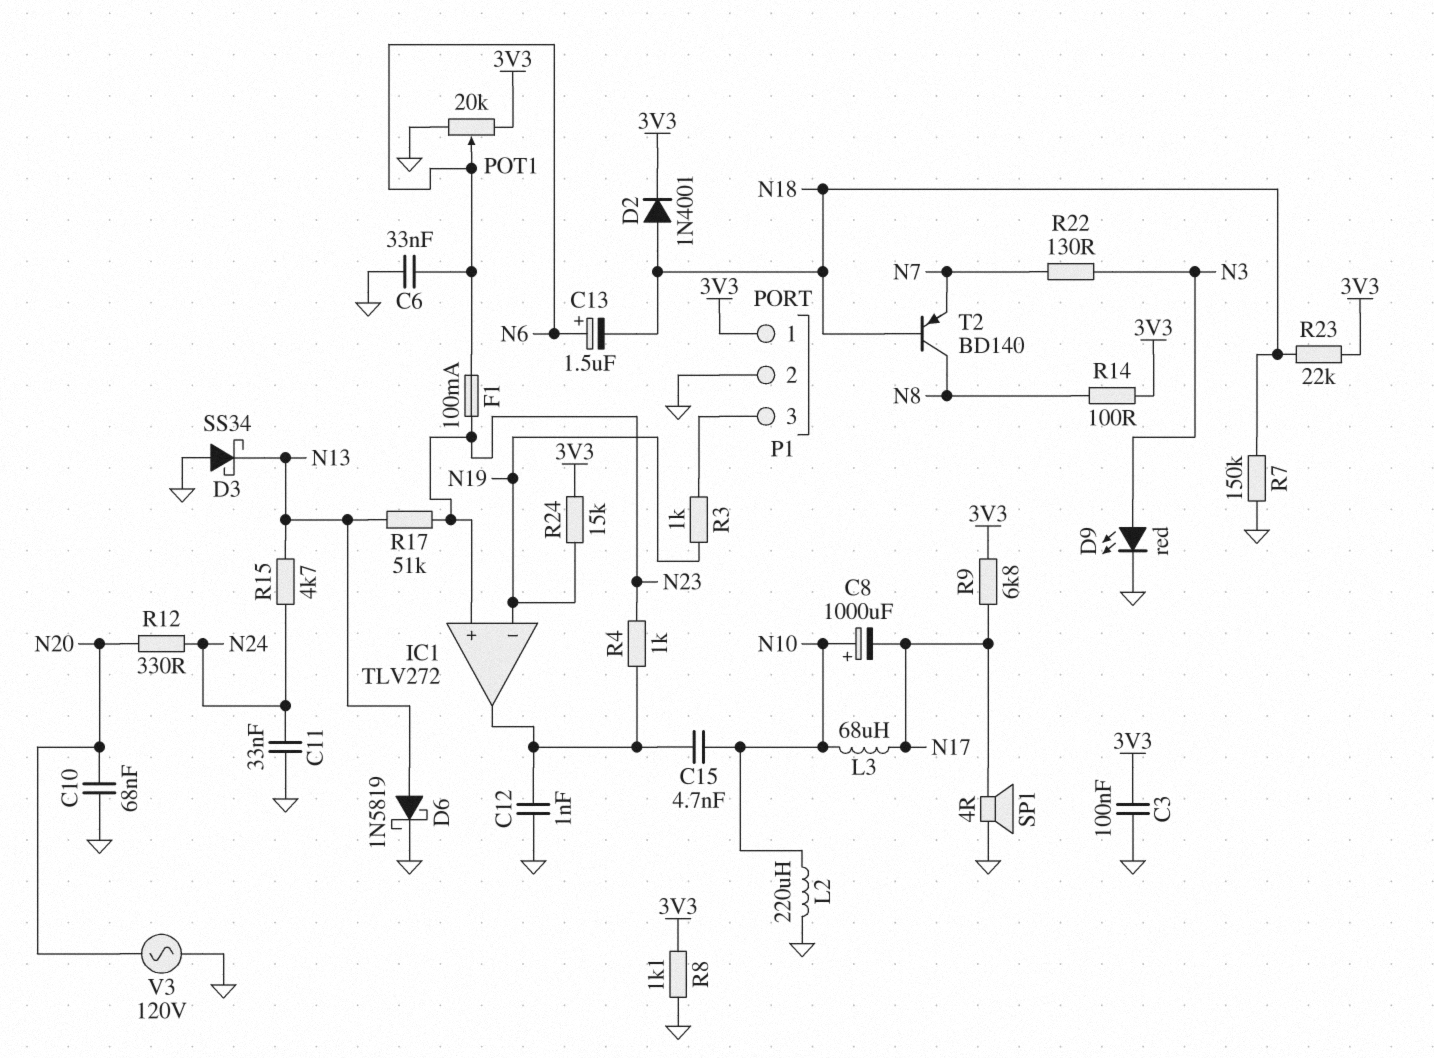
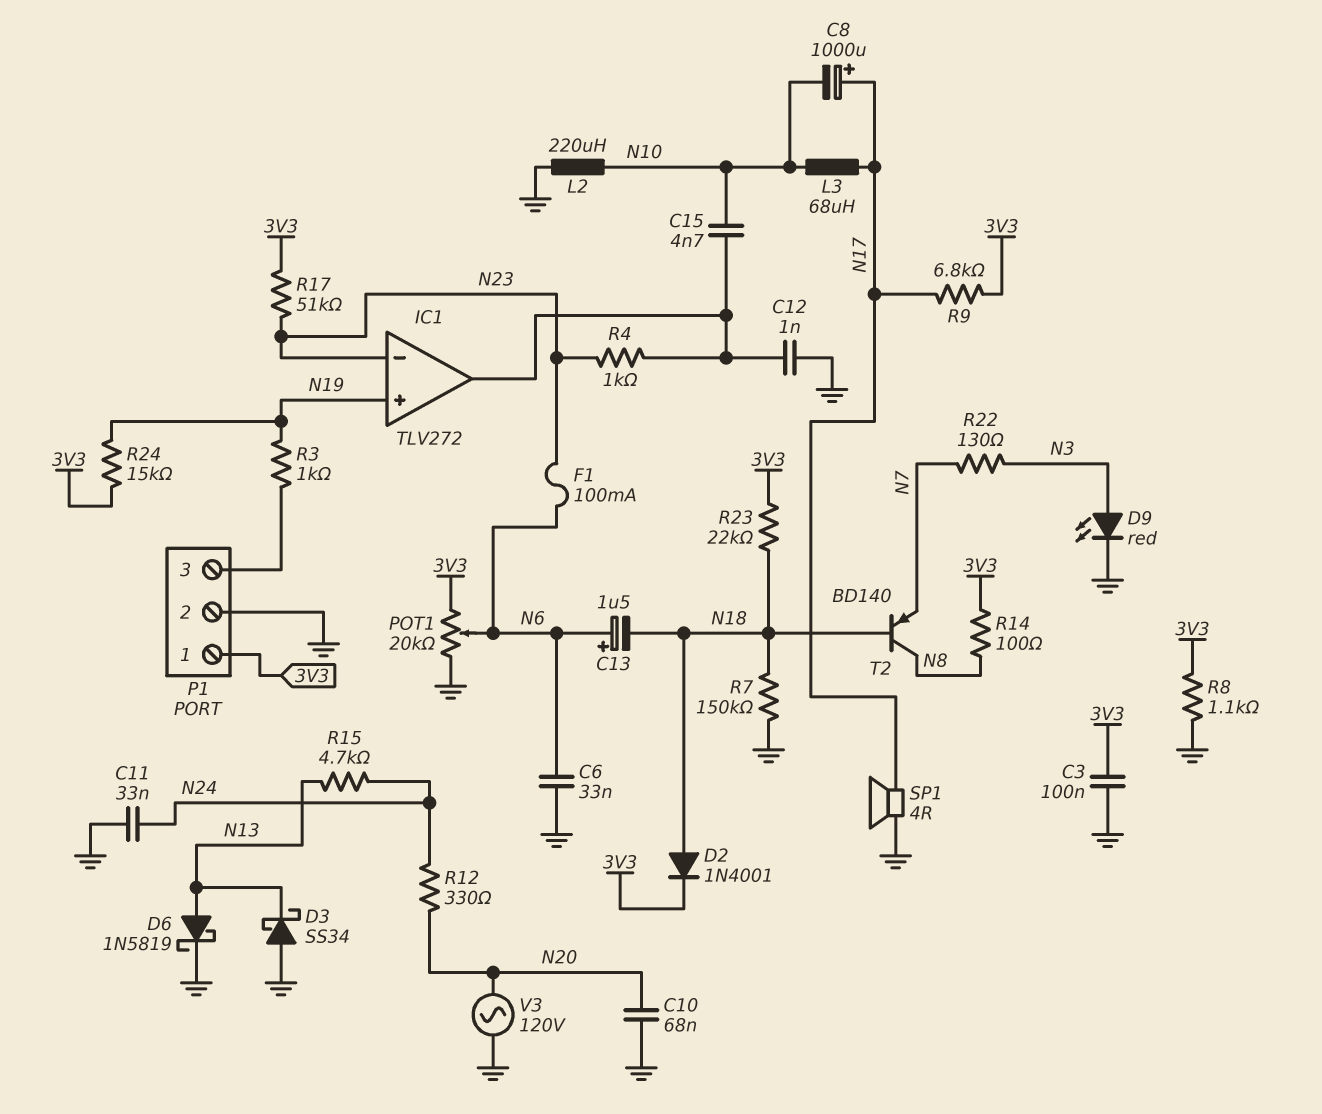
C8: 1000uF (plus N10, minus N17) -> 1000uF (plus N17, minus N10)
IC1 pin in+: N23 -> N19
IC1 pin in-: N19 -> N23
R17: 51k (N13, N23) -> 51k (3V3, N23)

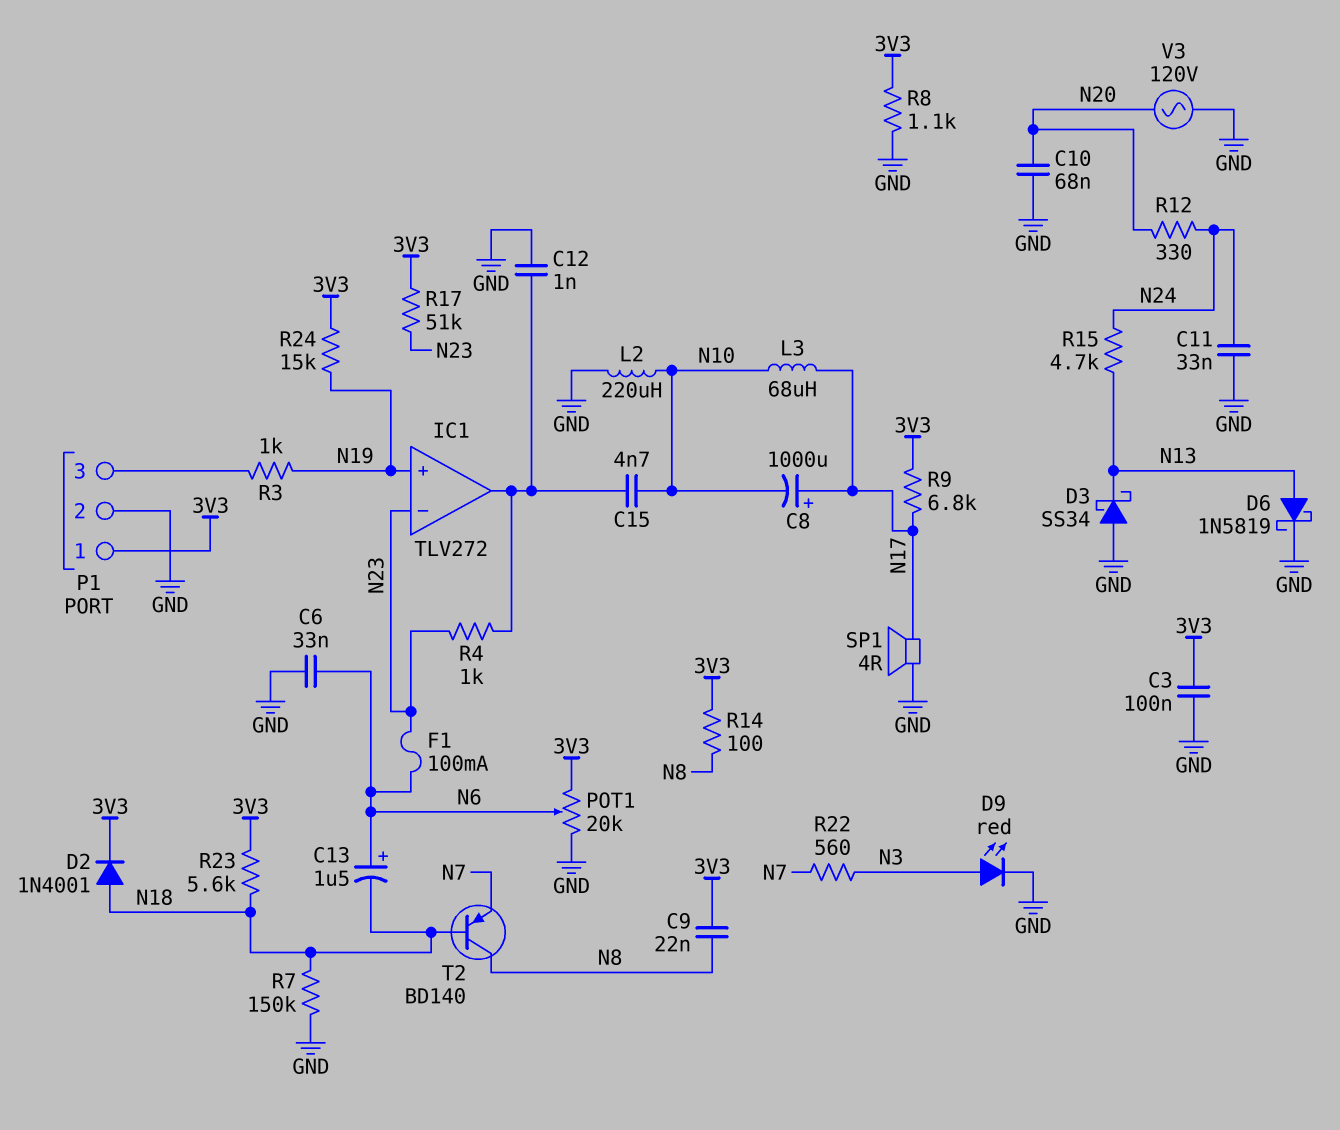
C9: none -> 22nF (3V3, N8)
R22: 130 (N3, N7) -> 560 (N3, N7)
R23: 22k (3V3, N18) -> 5.6k (3V3, N18)

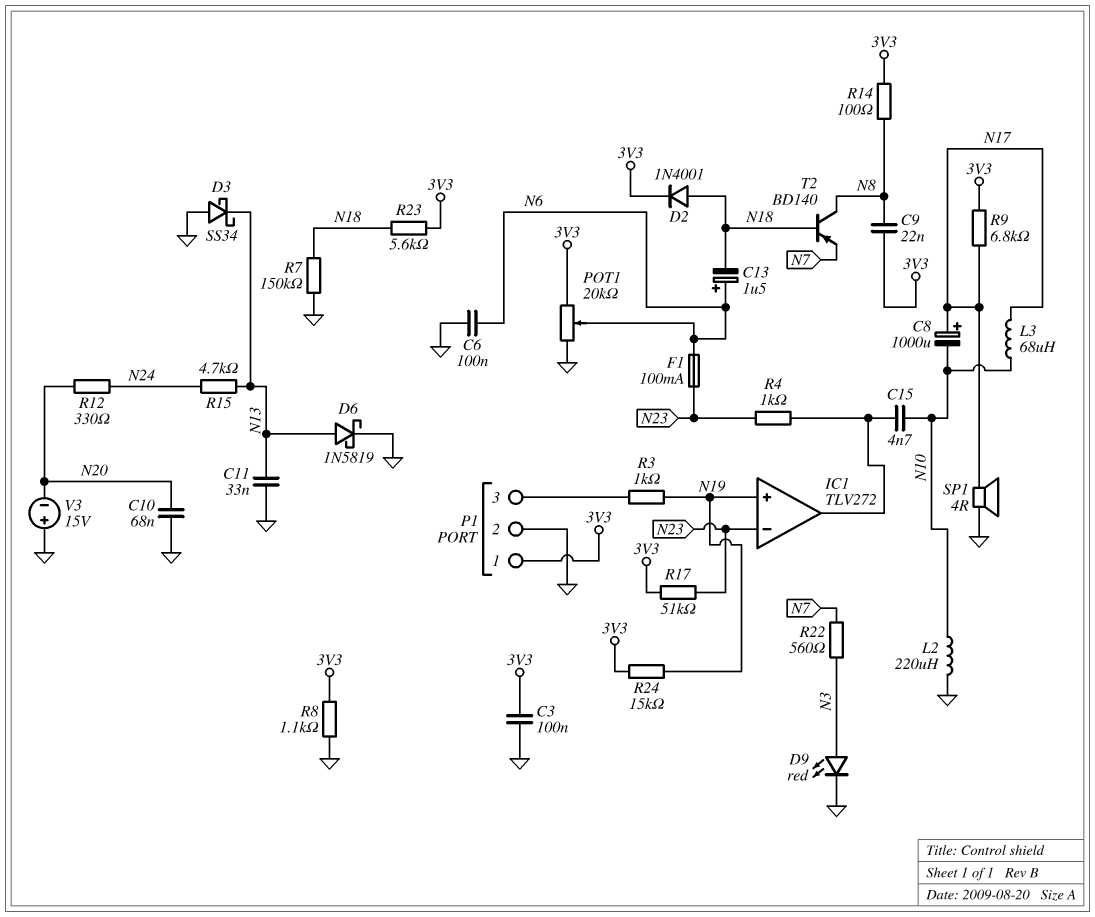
C6: 33nF (GND, N6) -> 100nF (GND, N6)
C11: 33nF (GND, N24) -> 33nF (GND, N13)
C12: 1nF (GND, IC1/out) -> none
V3: AC 120V (GND, N20) -> 15V (plus GND, minus N20)

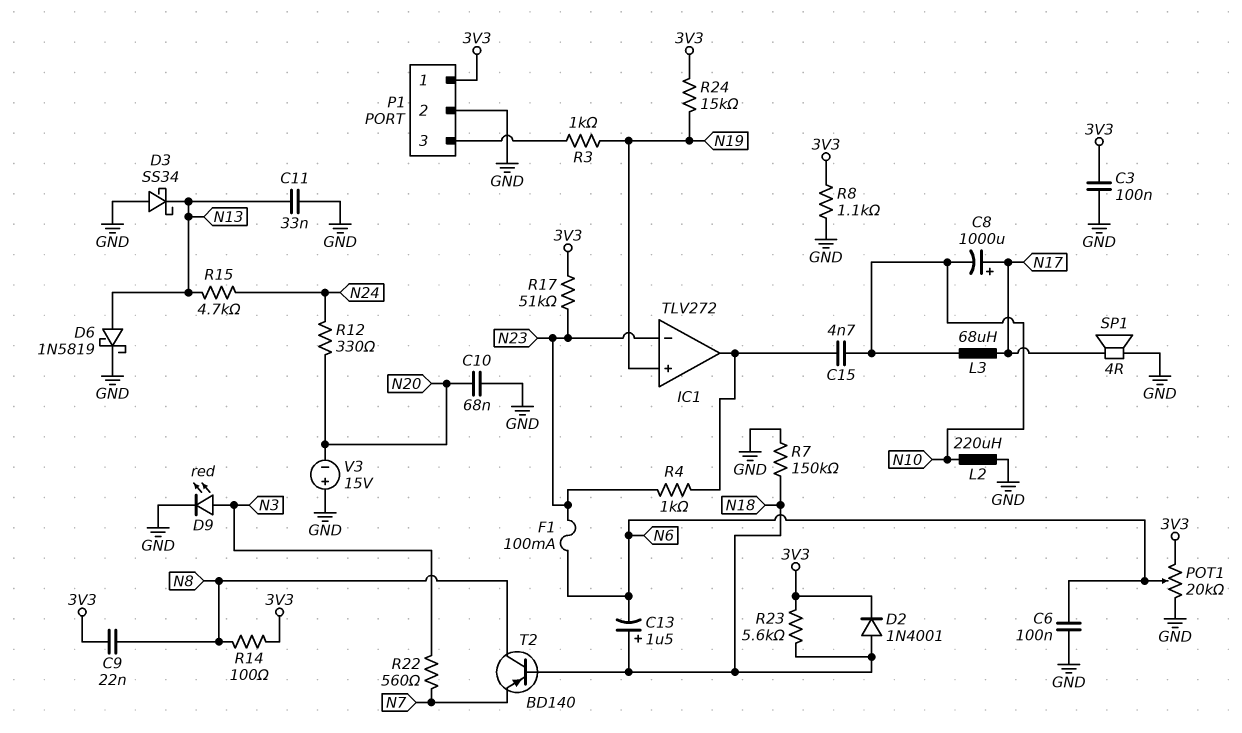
C13: 1.5uF (plus N6, minus N18) -> 1.5uF (plus N18, minus N6)
R9: 6.8k (3V3, N17) -> none

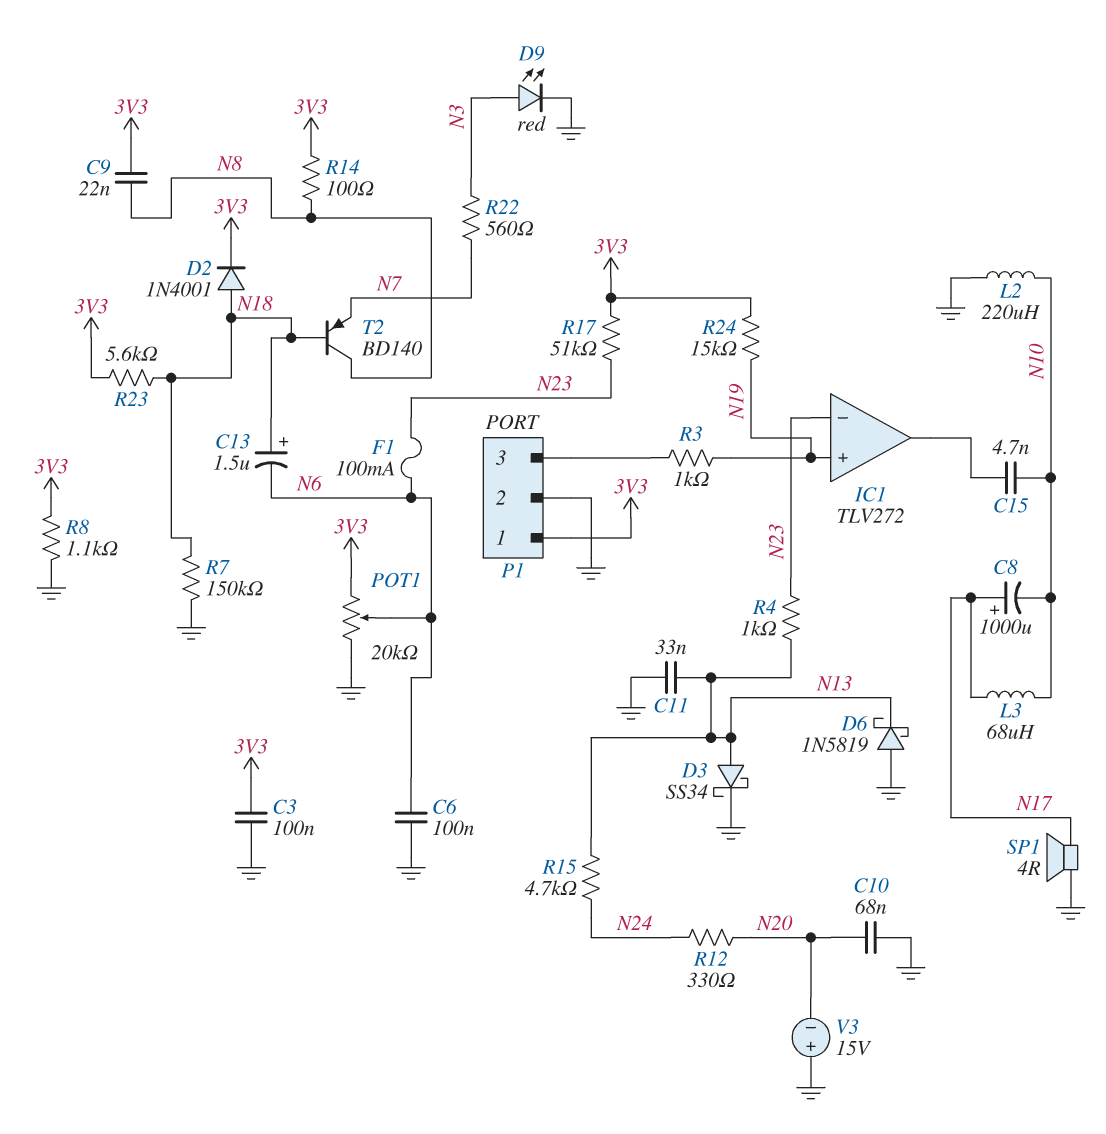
D3: schottky SS34 (A GND, K N13) -> schottky SS34 (A N13, K GND)
D6: schottky 1N5819 (A N13, K GND) -> schottky 1N5819 (A GND, K N13)
R4: 1k (IC1/out, N23) -> 1k (N13, N23)

